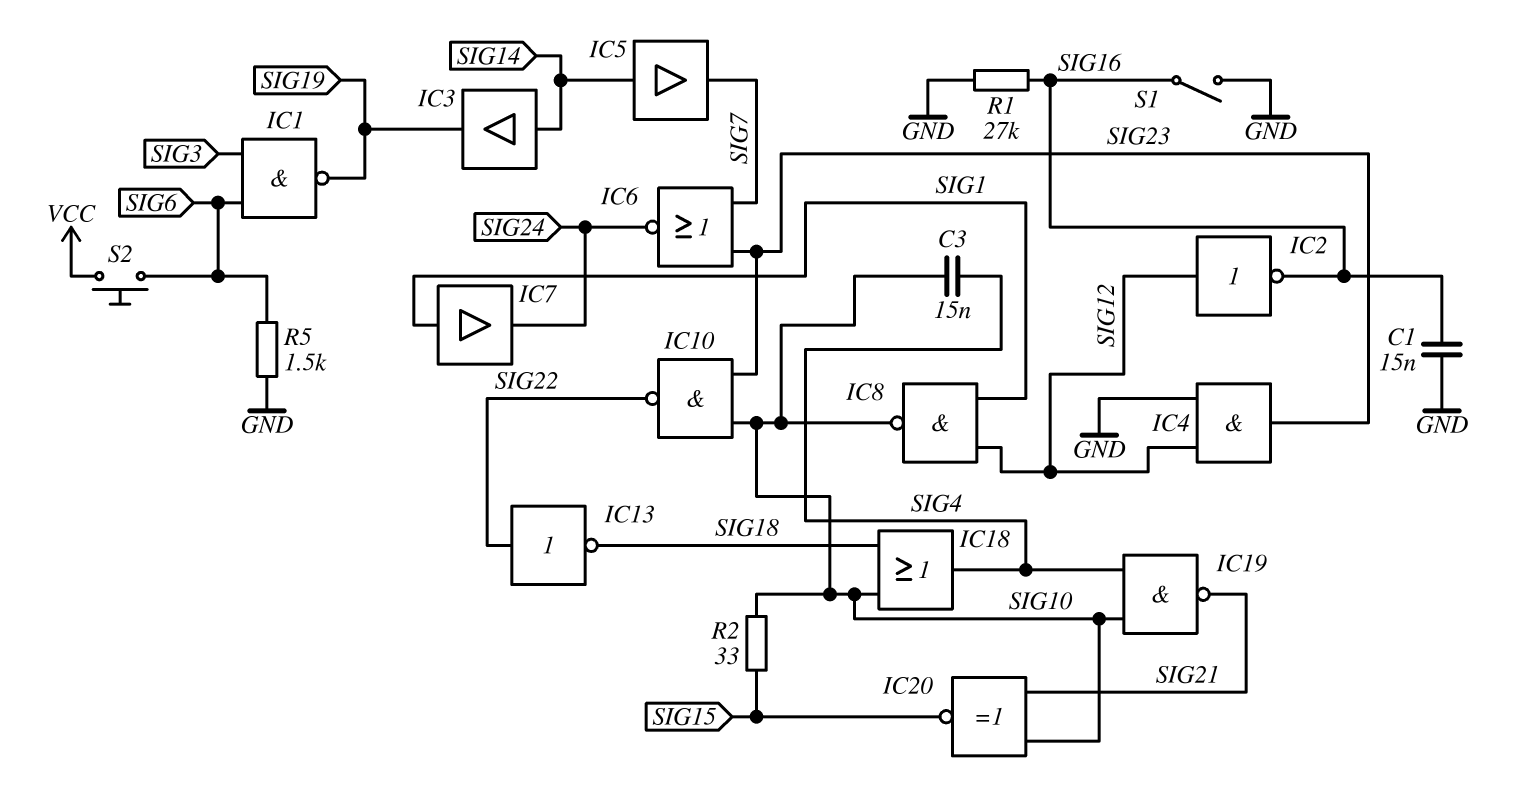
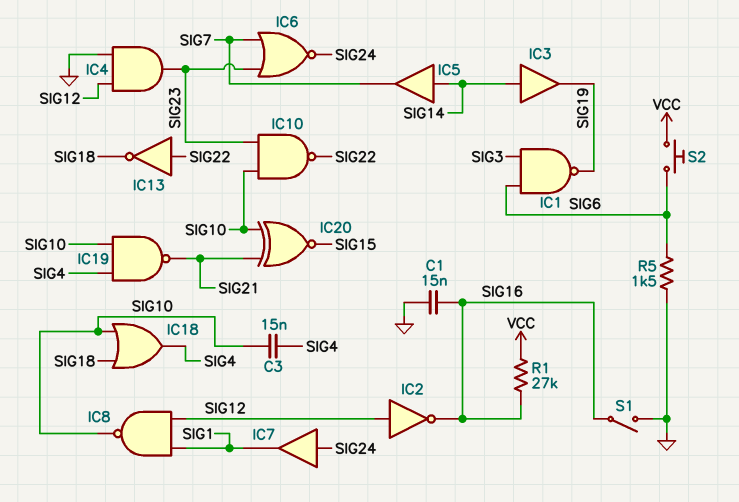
IC7: buffer (in SIG1, out SIG24) -> buffer (in SIG24, out SIG1)
R1: 27k (GND, SIG16) -> 27k (SIG16, VCC)
R2: 33 (SIG10, SIG15) -> none

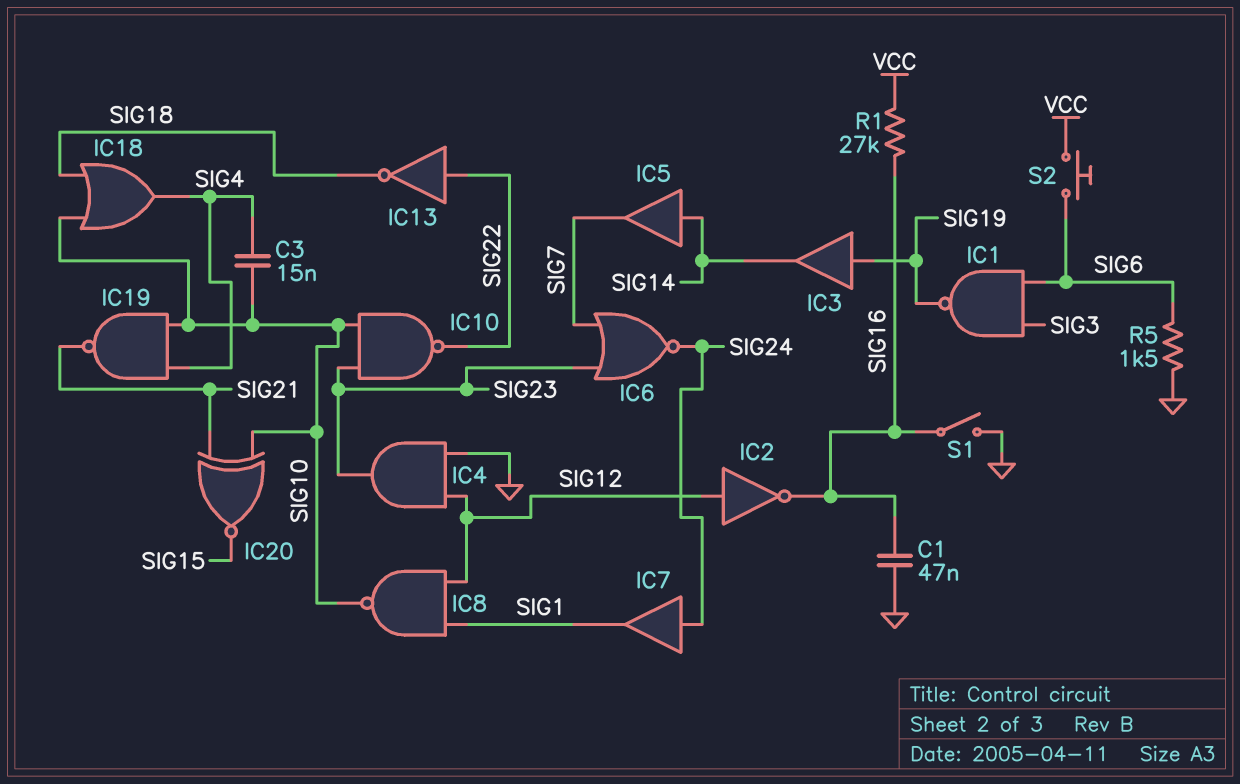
C1: 15nF (GND, SIG16) -> 47nF (GND, SIG16)
IC3: buffer (in SIG14, out SIG19) -> buffer (in SIG19, out SIG14)

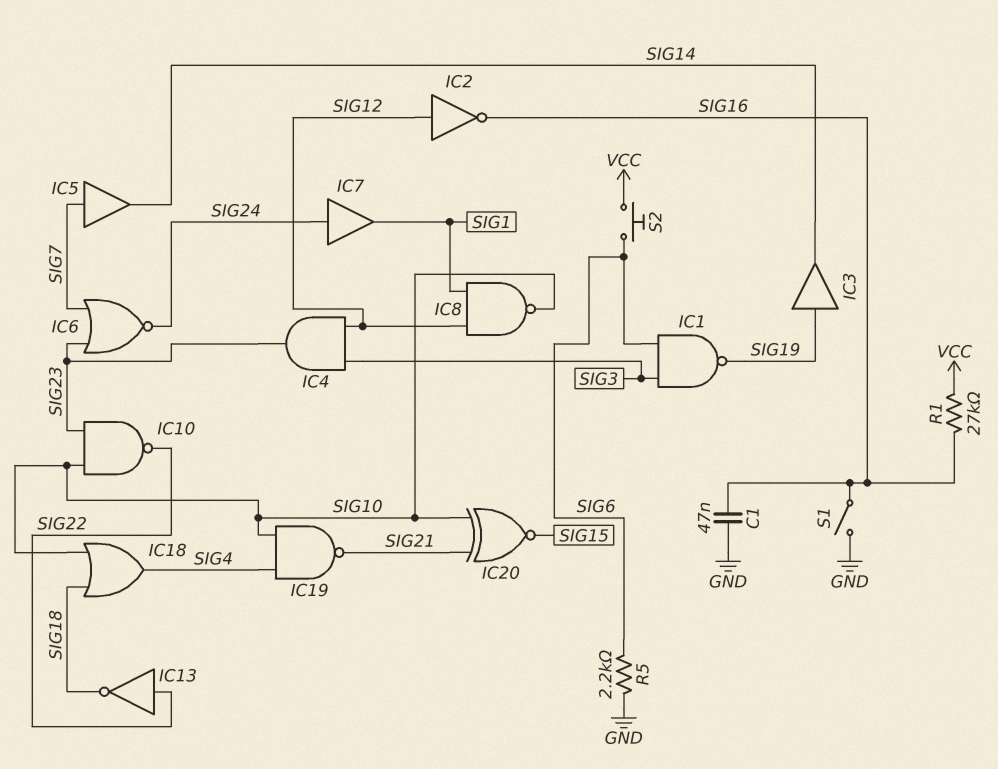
C3: 15nF (SIG4, SIG10) -> none
IC4: AND (in GND, in SIG12, out SIG23) -> AND (in SIG3, in SIG12, out SIG23)
IC5: buffer (in SIG14, out SIG7) -> buffer (in SIG7, out SIG14)
R5: 1.5k (GND, SIG6) -> 2.2k (GND, SIG6)

